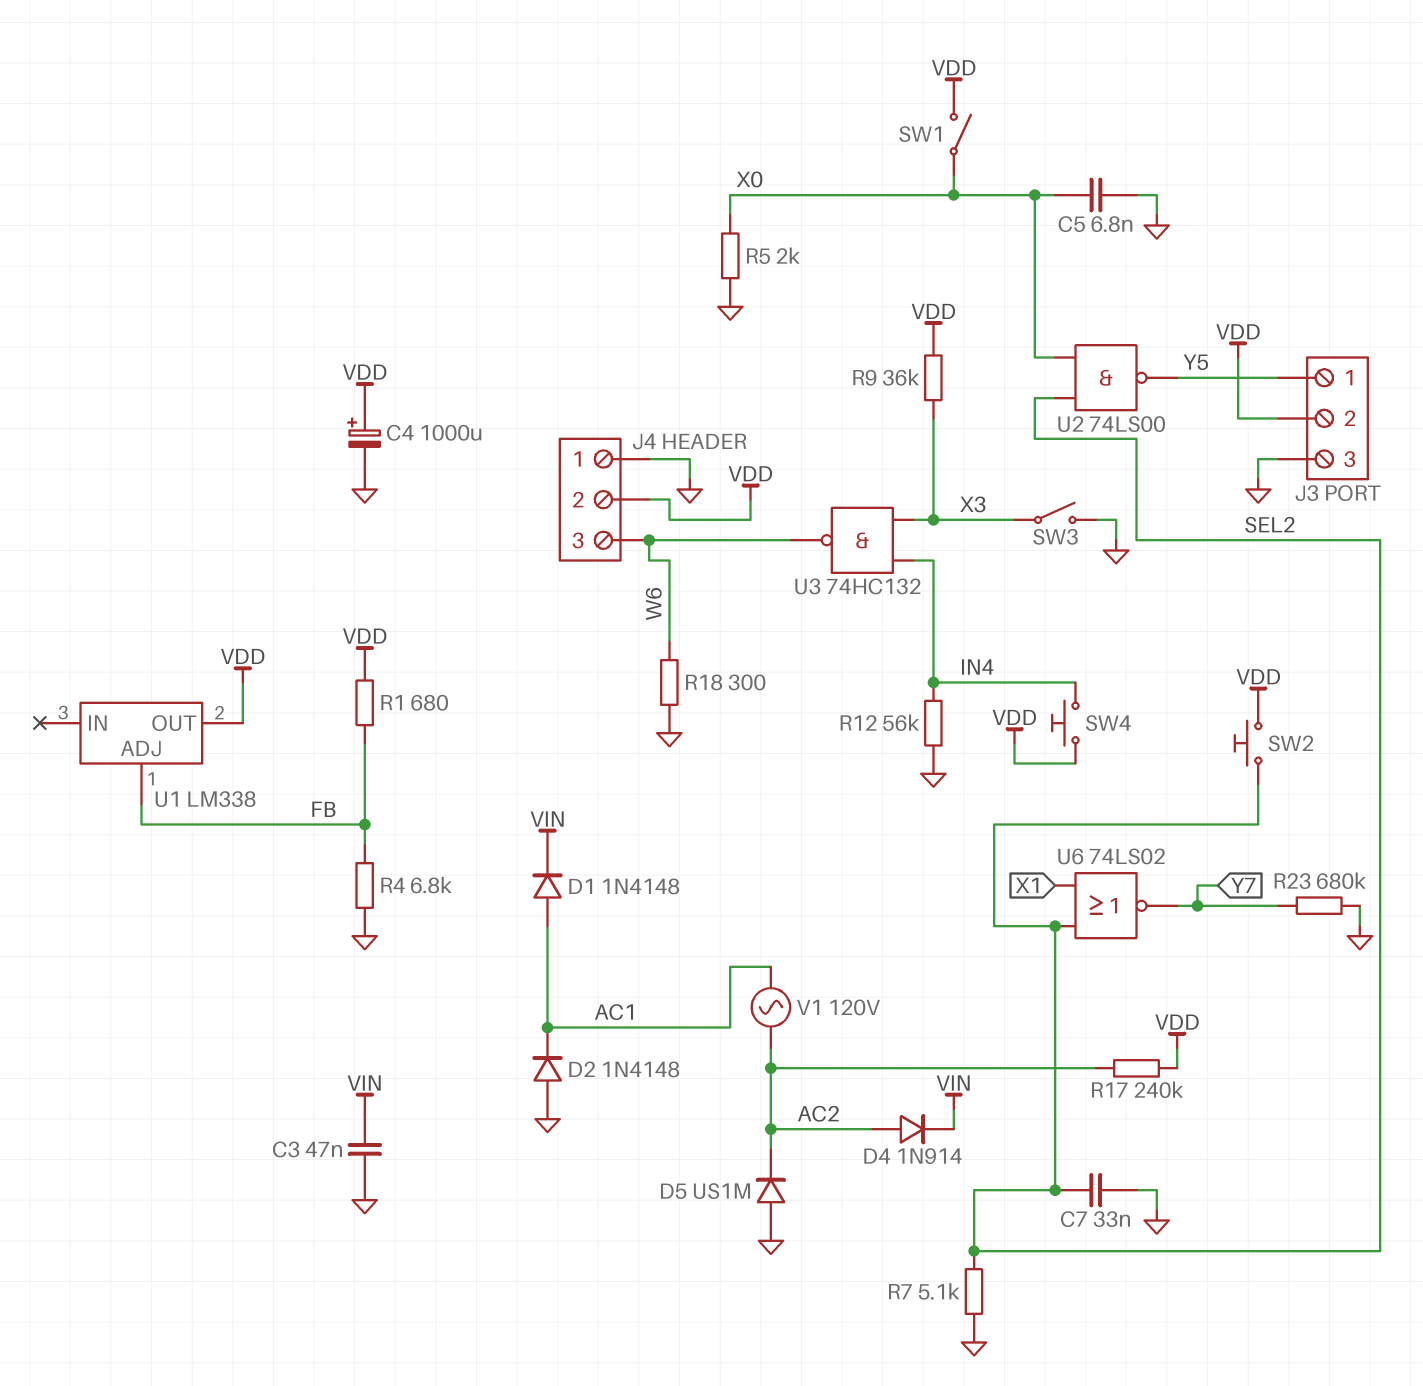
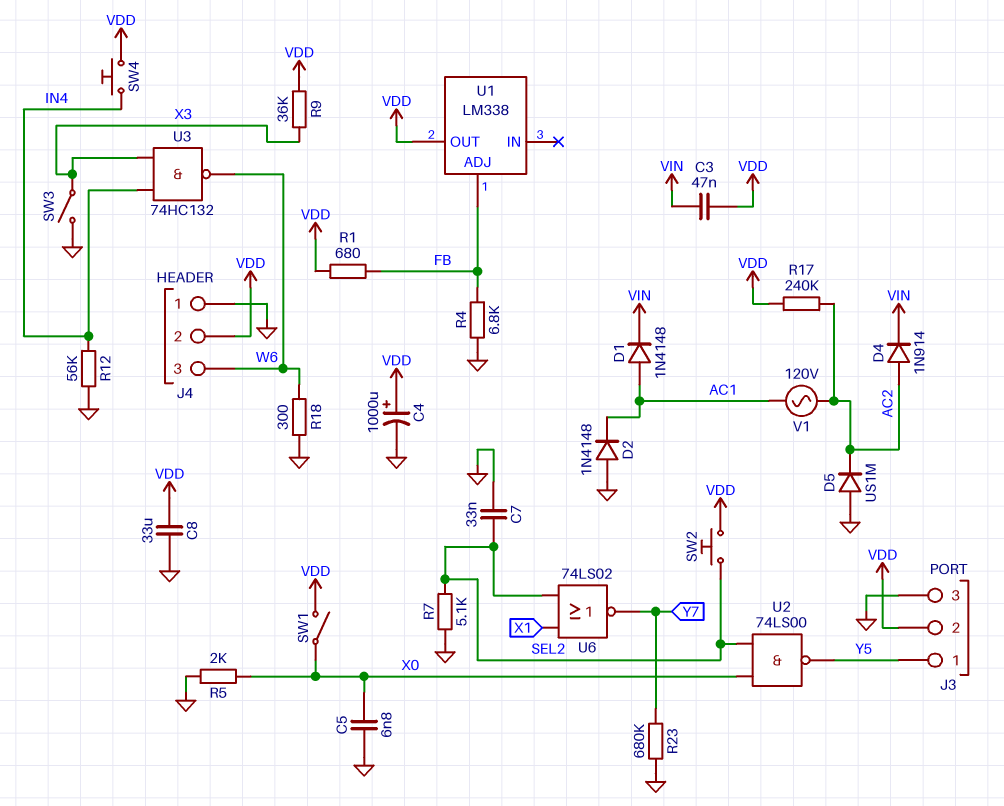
C3: 47nF (GND, VIN) -> 47nF (VDD, VIN)
C8: none -> 33uF (GND, VDD)

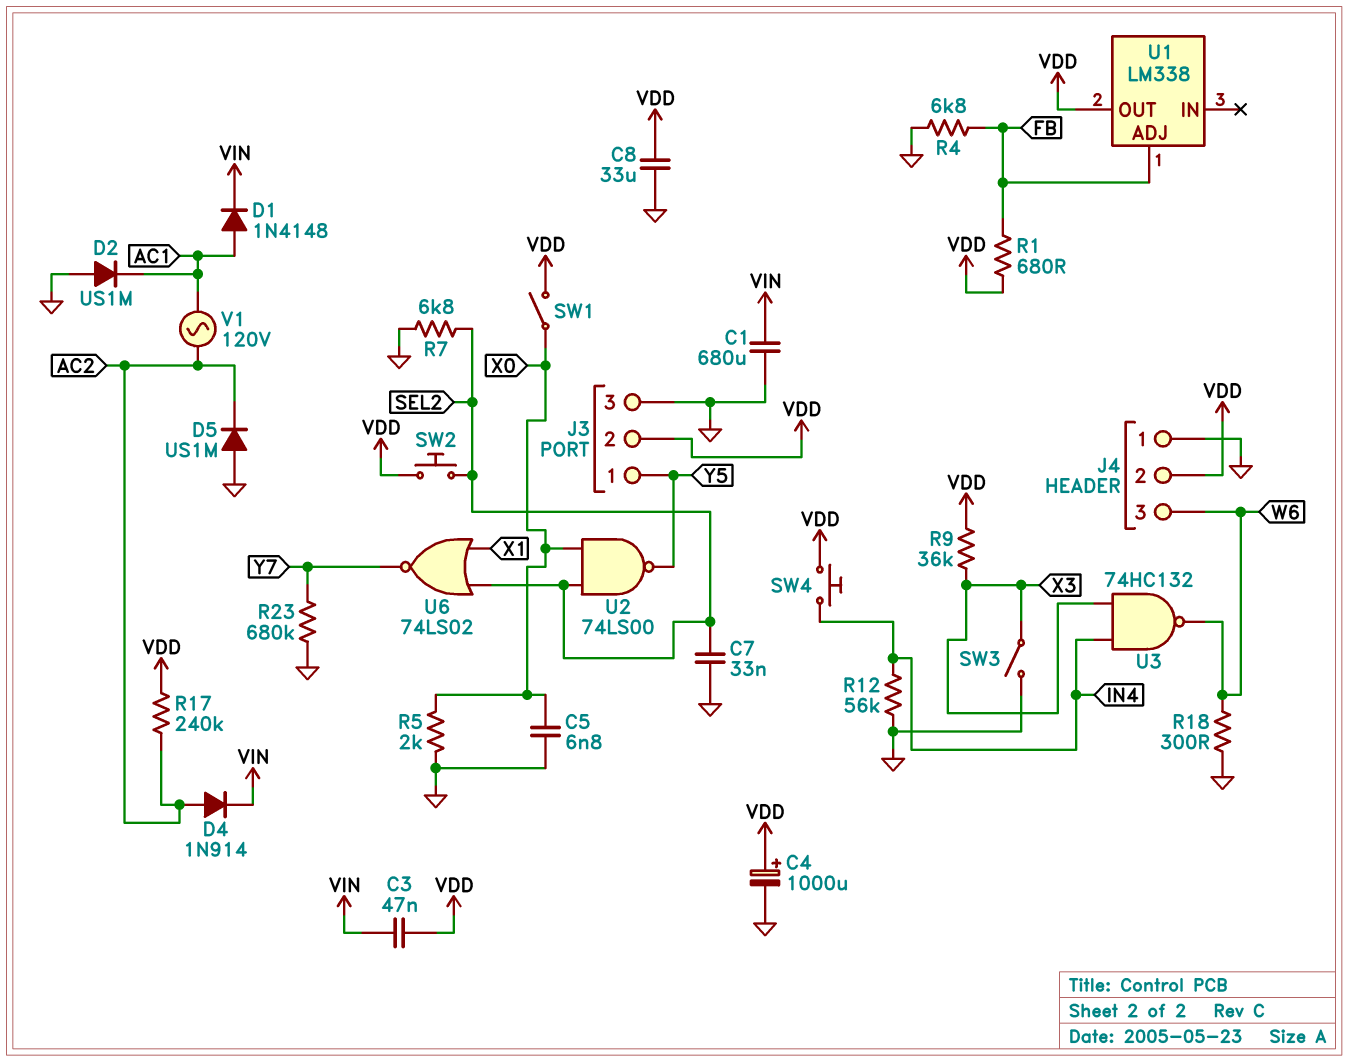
C1: none -> 680uF (GND, VIN)
D2: diode 1N4148 (A GND, K AC1) -> diode US1M (A GND, K AC1)
R7: 5.1k (GND, SEL2) -> 6.8k (GND, SEL2)

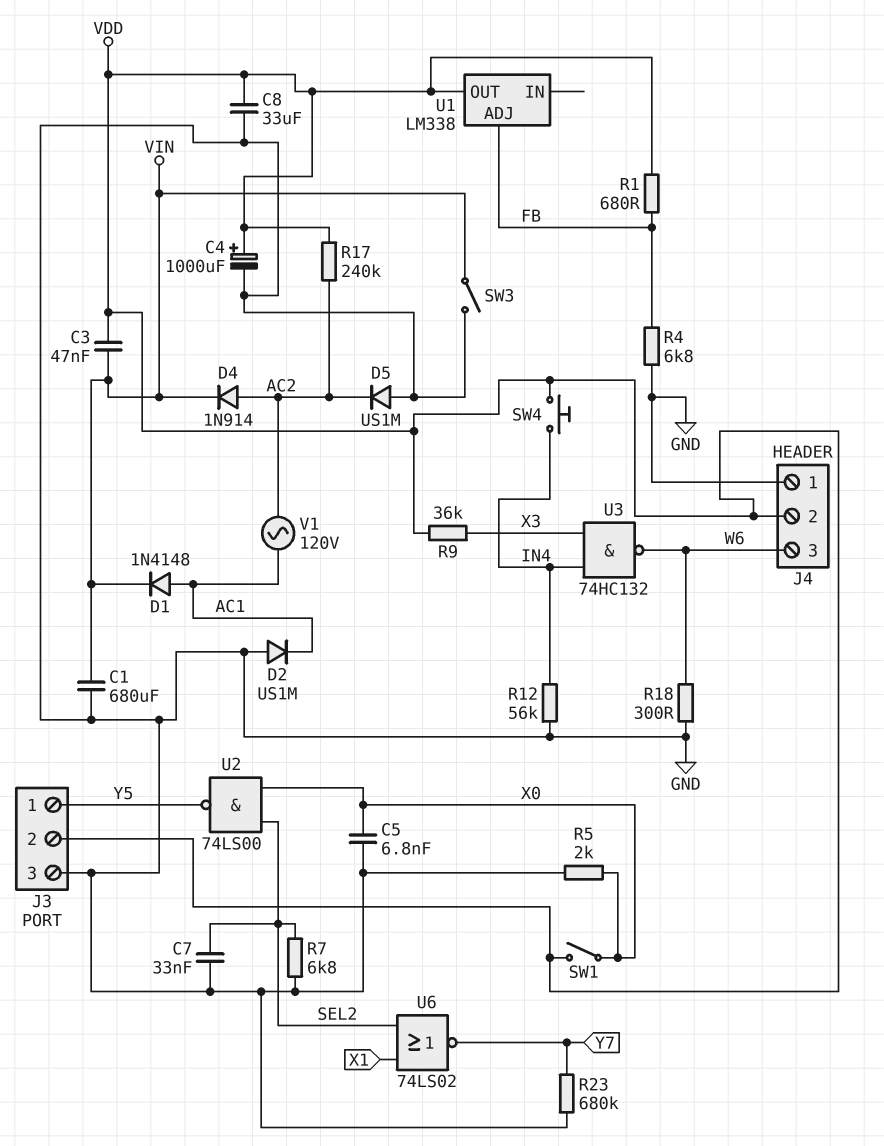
SW2: button (SEL2, VDD) -> none
SW3: switch (GND, X3) -> switch (GND, VIN)

